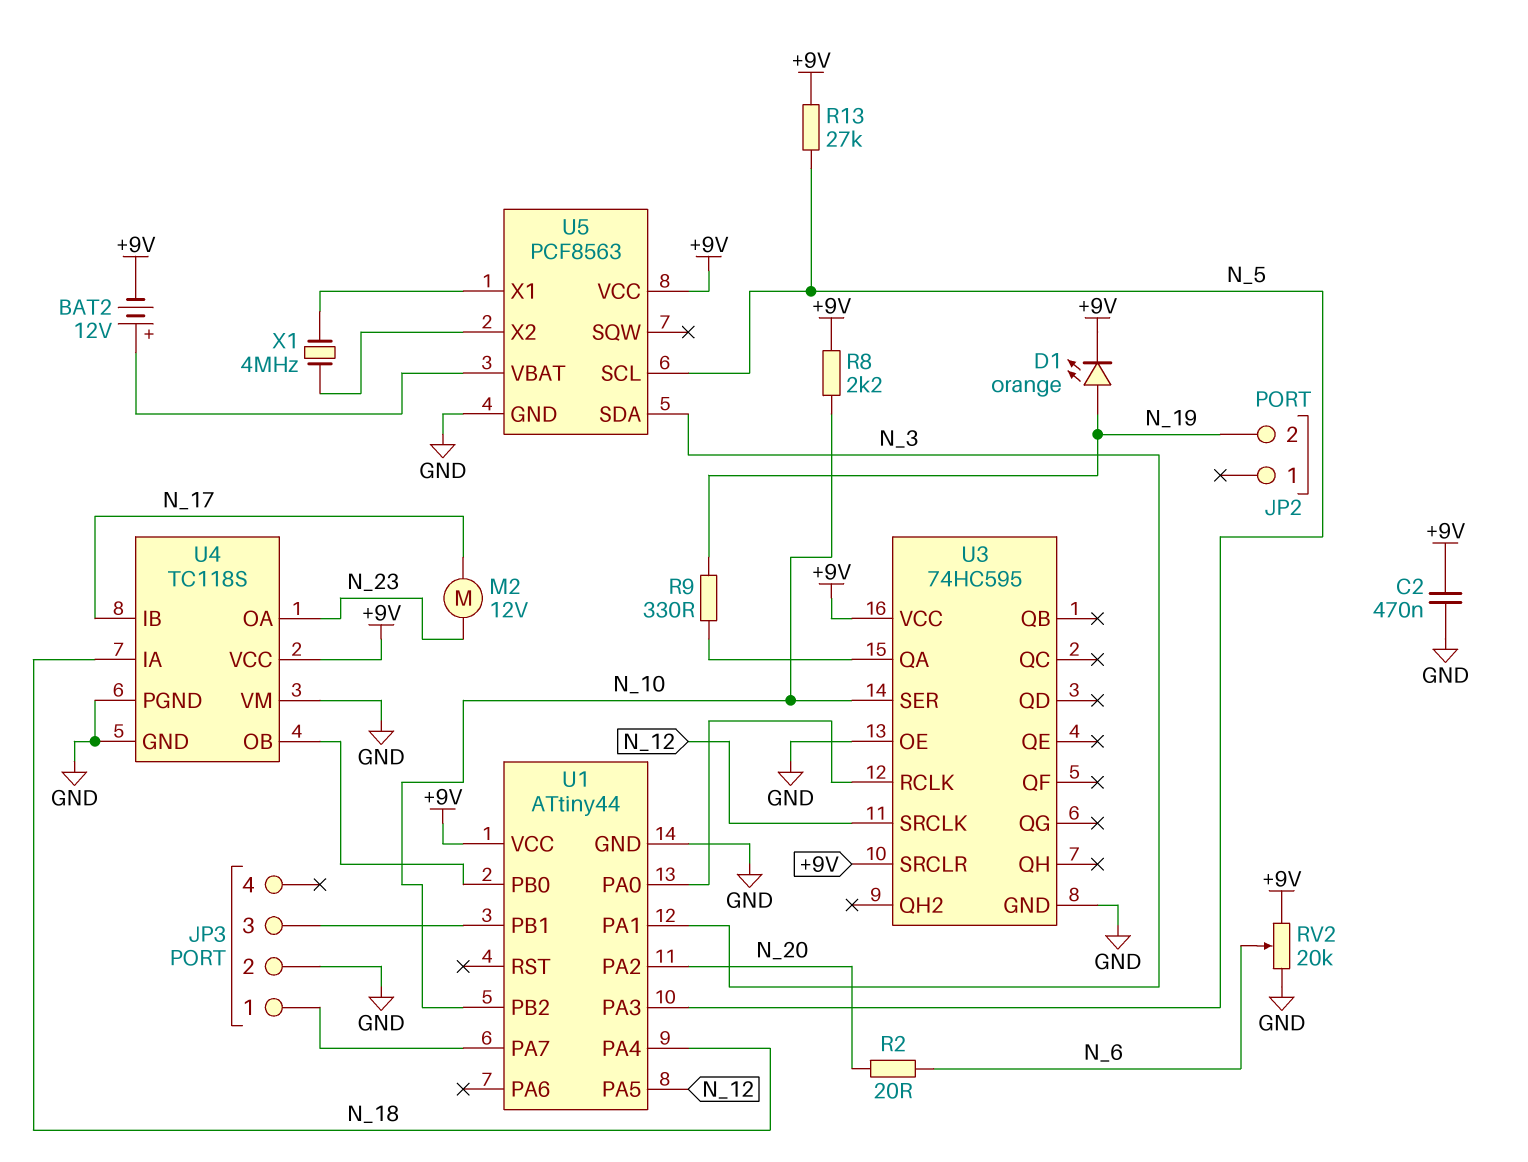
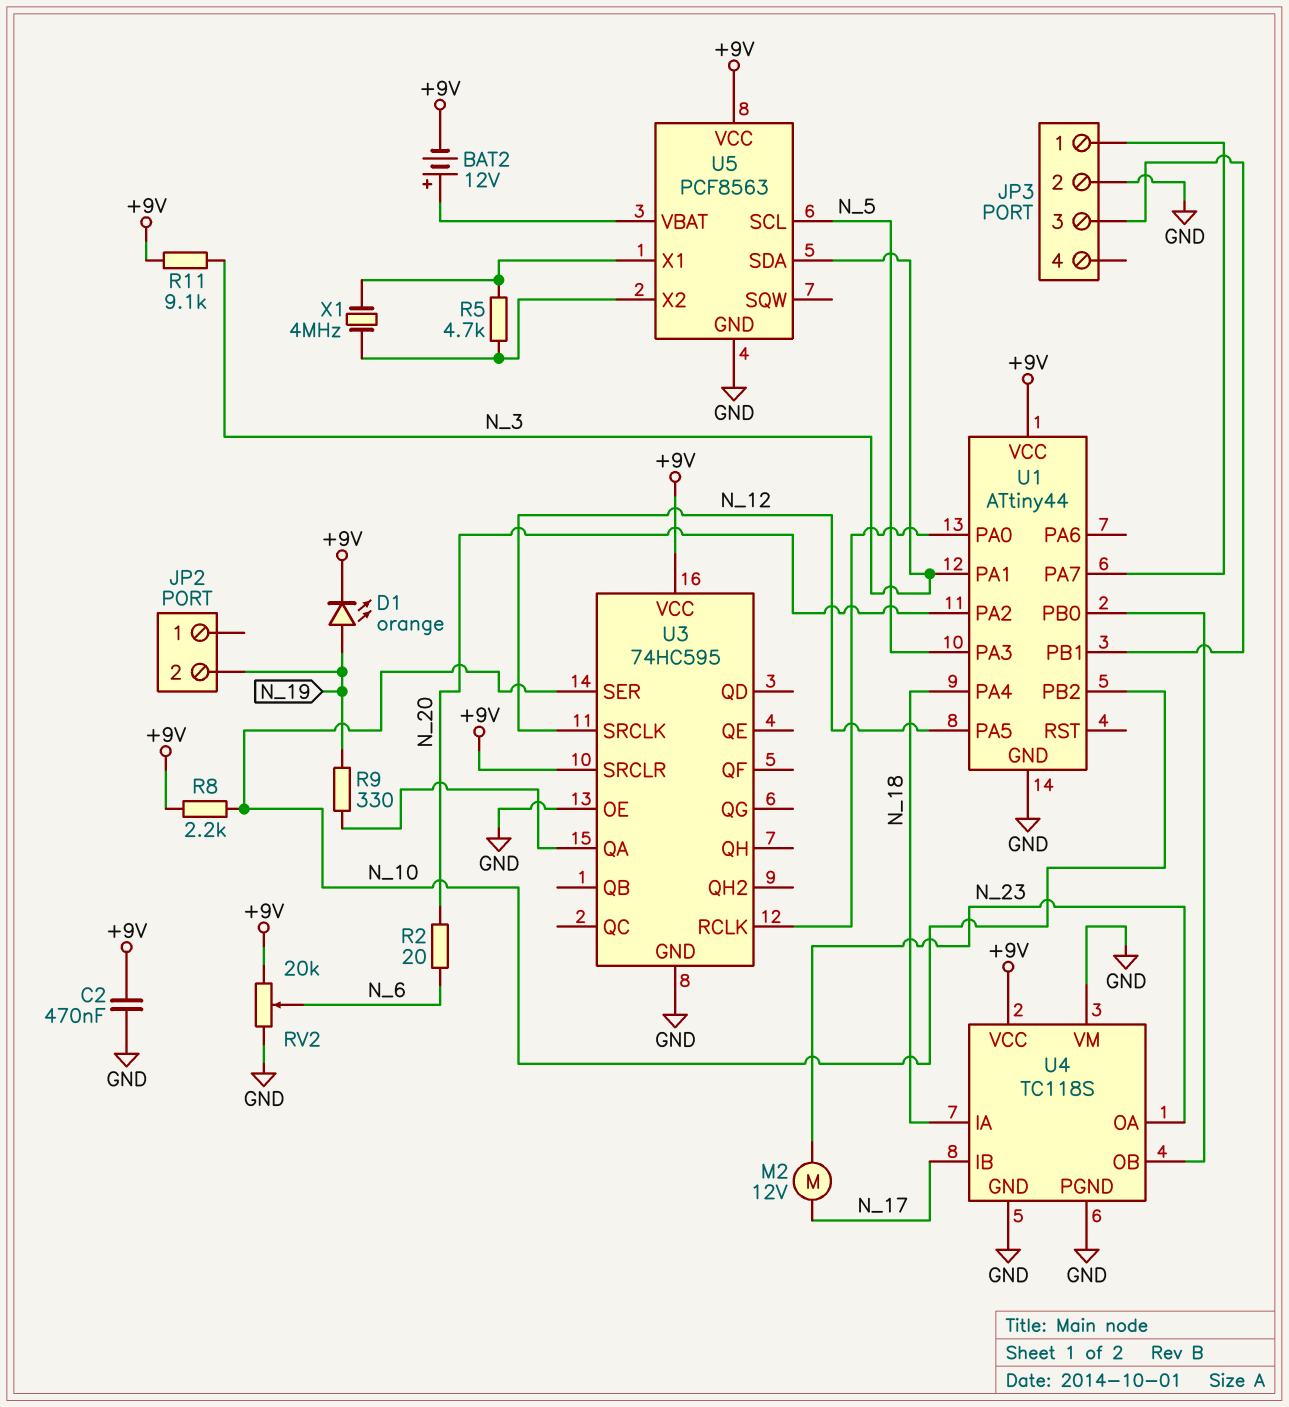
R5: none -> 4.7k (U5/X1, U5/X2)
R11: none -> 9.1k (+9V, N_3)
R13: 27k (+9V, N_5) -> none

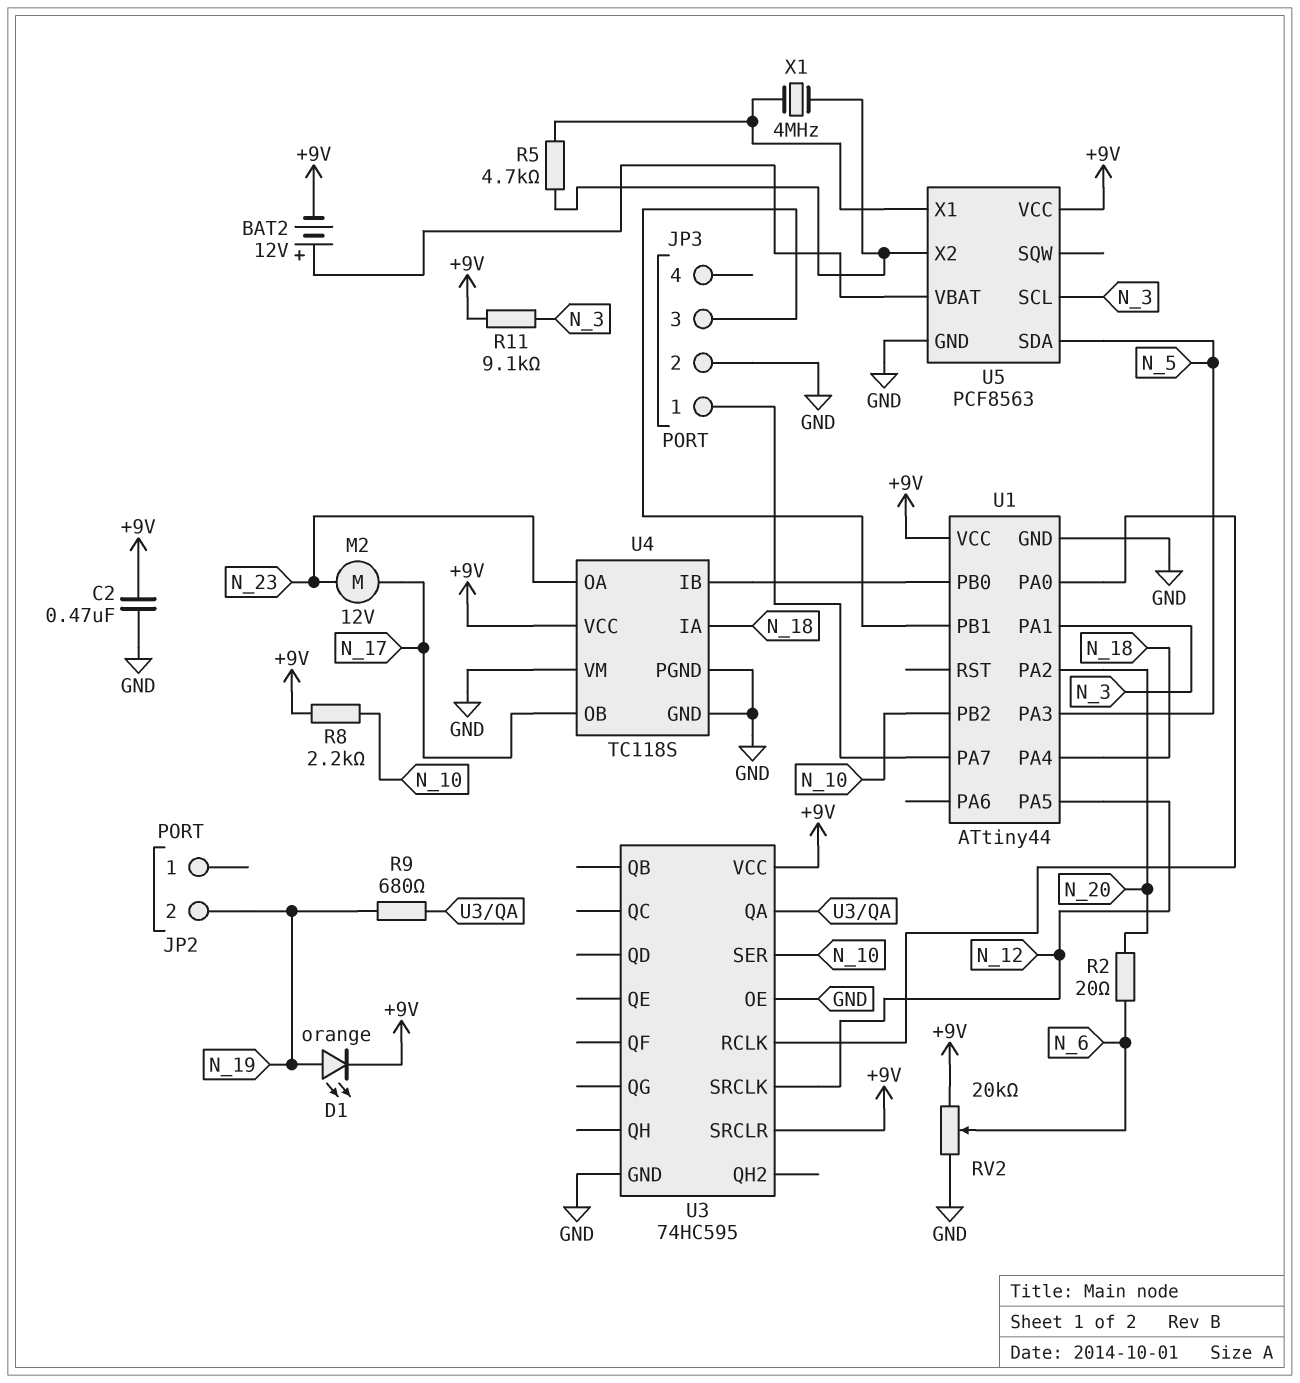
R9: 330 (N_19, U3/QA) -> 680 (N_19, U3/QA)
U4 pin IB: N_17 -> U1/PB0
U4 pin OB: U1/PB0 -> N_17
U5 pin SCL: N_5 -> N_3
U5 pin SDA: N_3 -> N_5

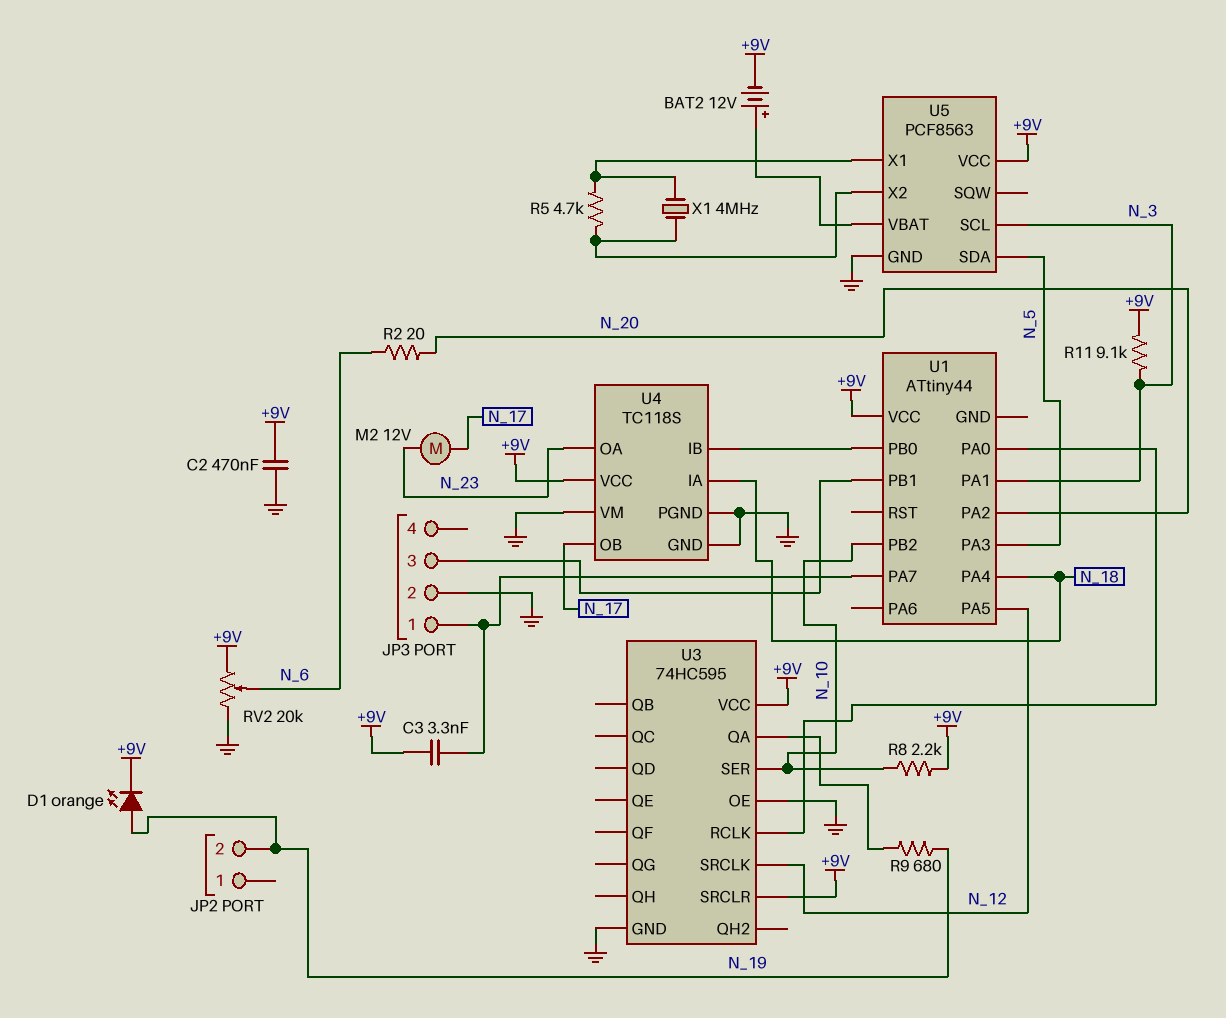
C3: none -> 3.3nF (+9V, JP3/1)
U1 pin GND: GND -> none

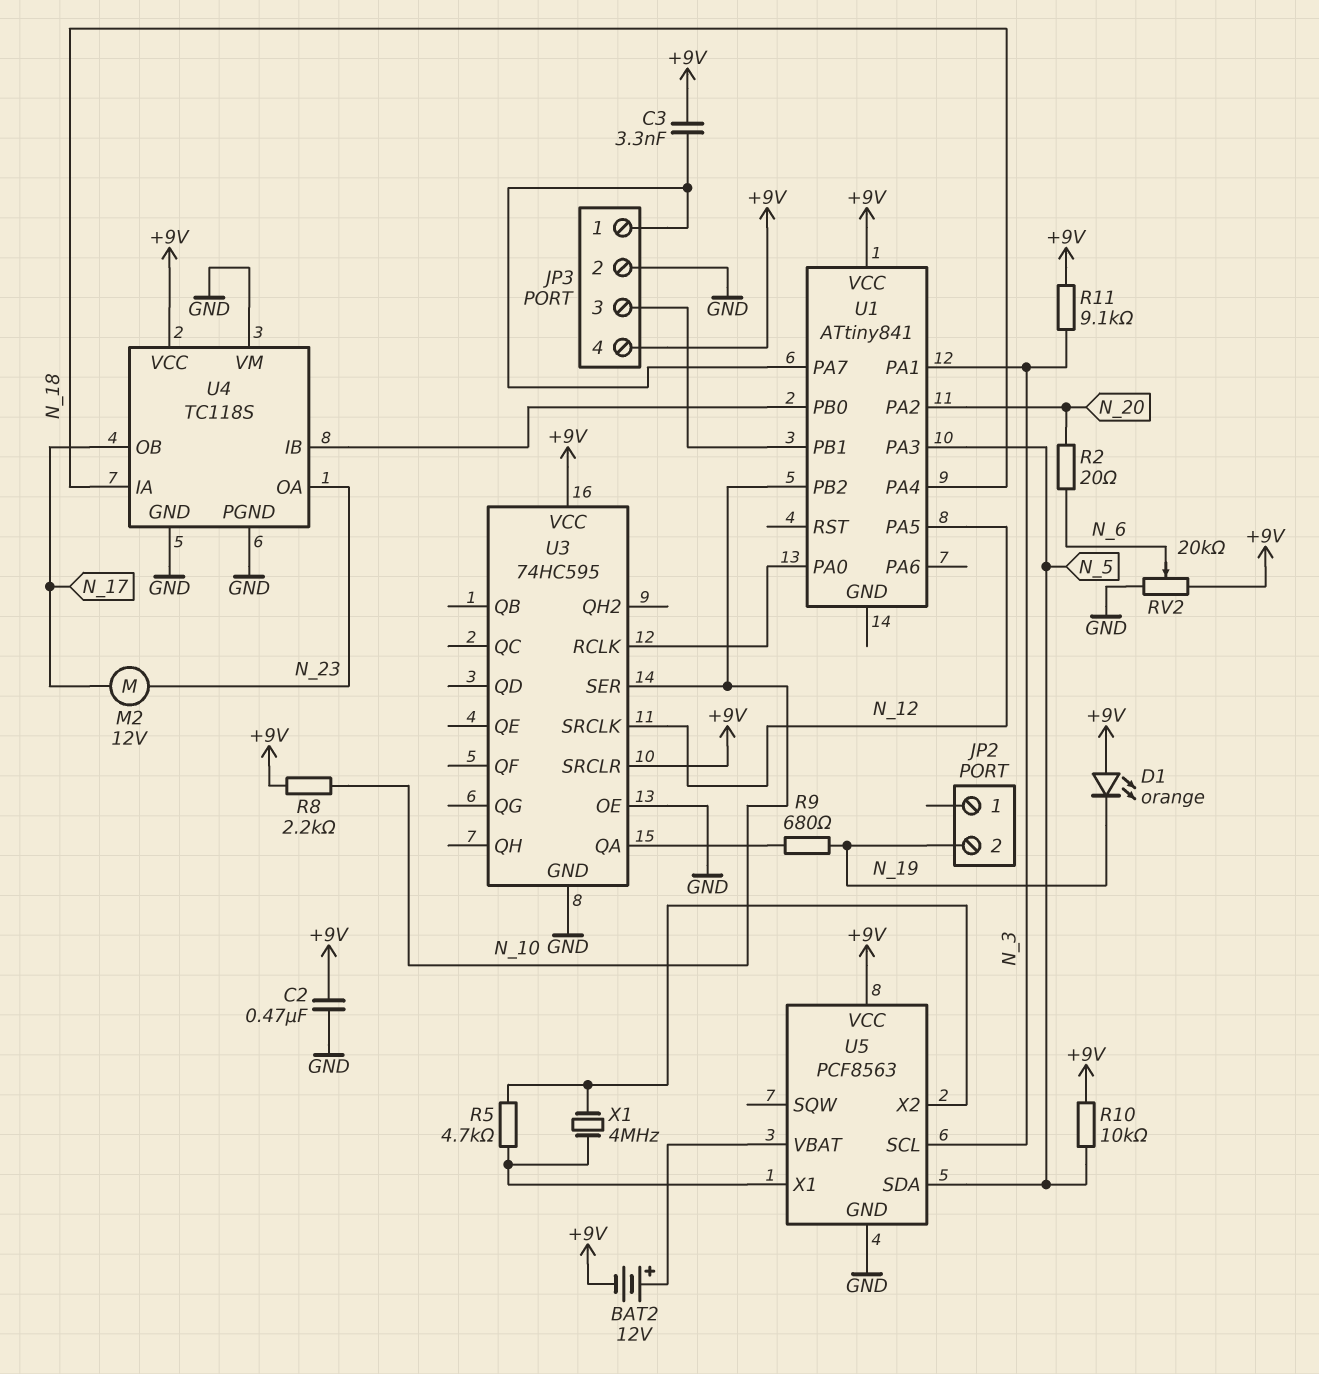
D1: LED orange (A N_19, K +9V) -> LED orange (A +9V, K N_19)
JP3 pin 4: none -> +9V
R10: none -> 10k (+9V, N_5)
U1: ATtiny44 -> ATtiny841

